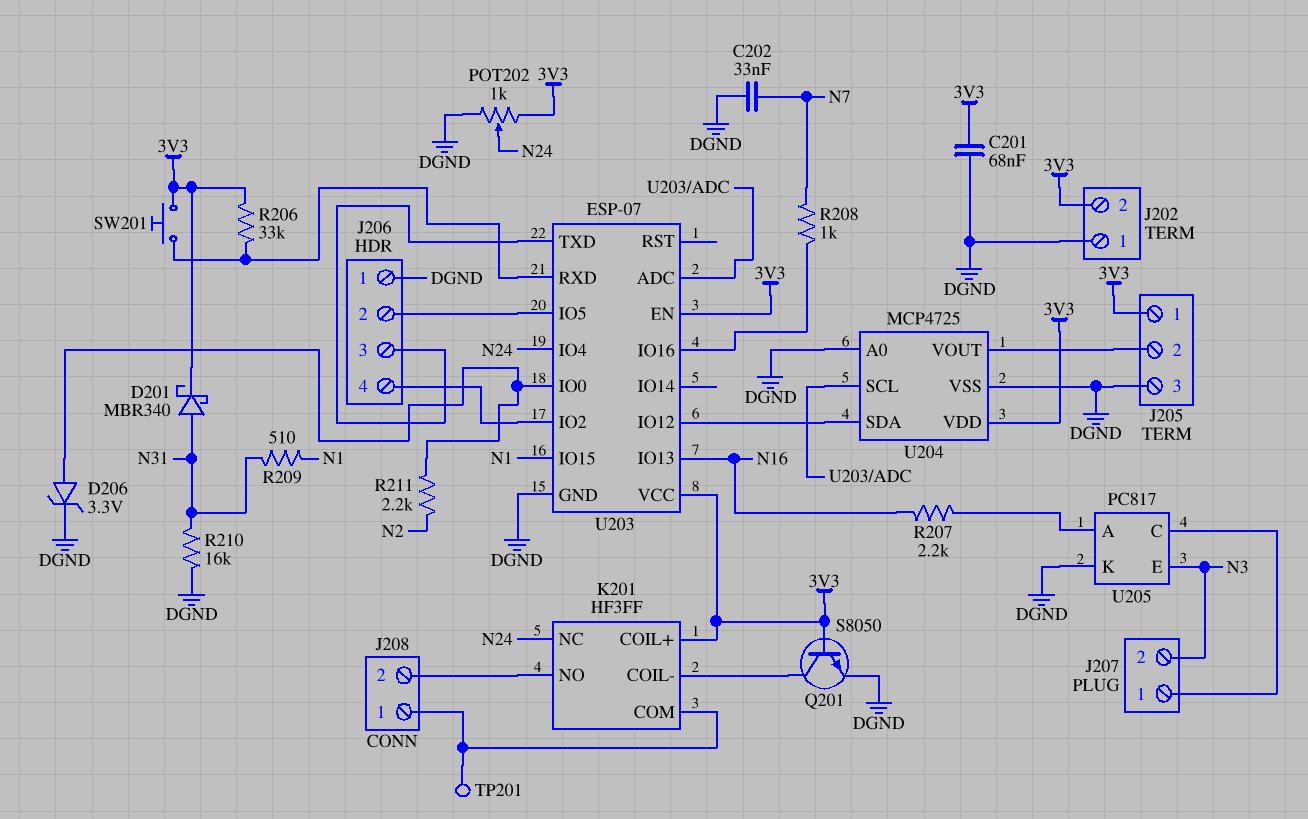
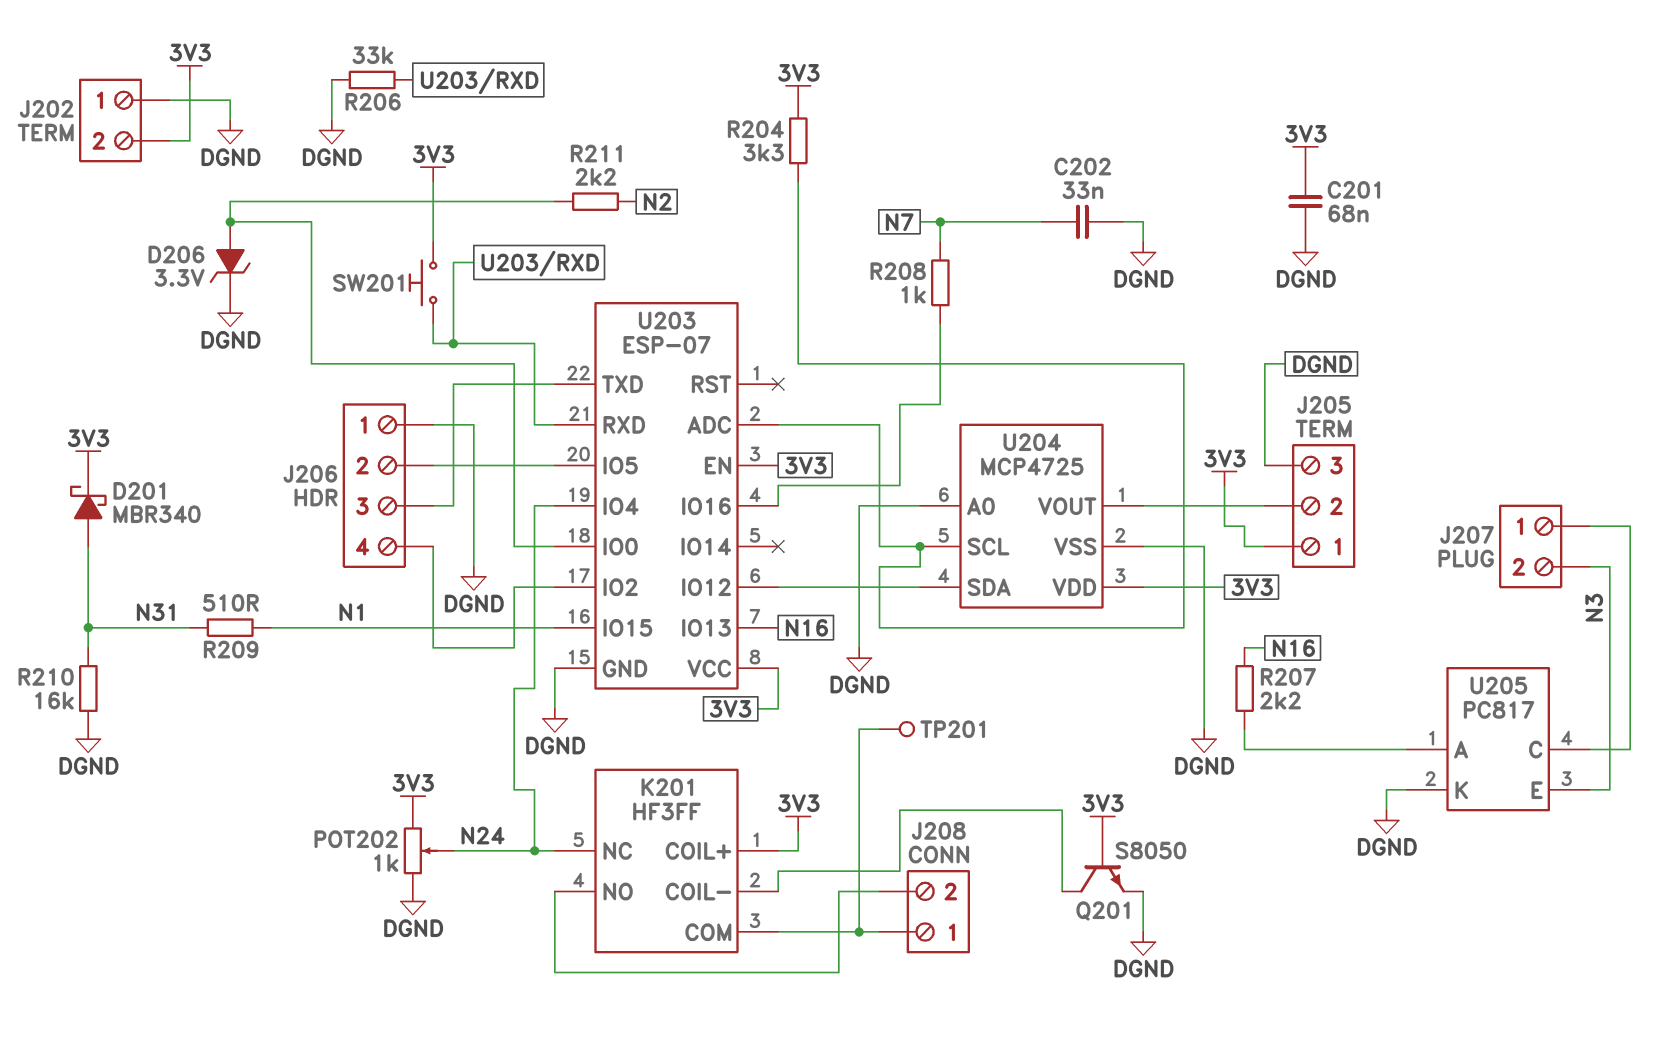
R204: none -> 3.3k (3V3, U203/ADC)
R206: 33k (3V3, U203/RXD) -> 33k (DGND, U203/RXD)

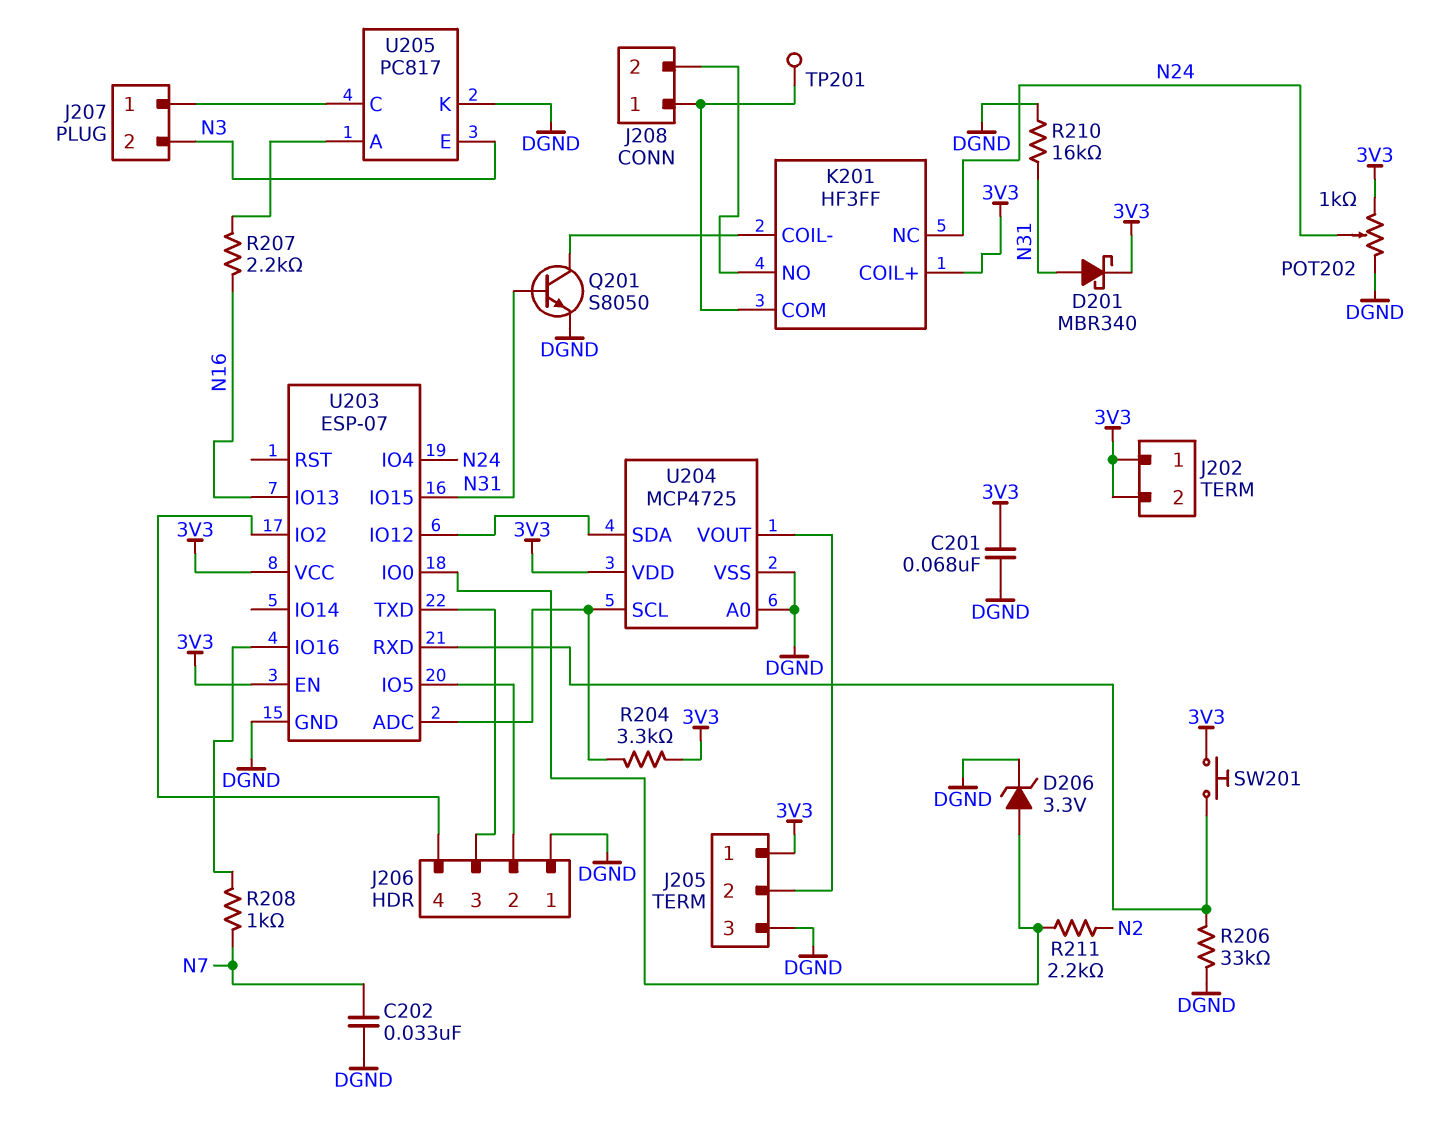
J202 pin 1: DGND -> 3V3
Q201: NPN S8050 (B 3V3, C K201/COIL-, E DGND) -> NPN S8050 (B N31, C K201/COIL-, E DGND)
R209: 510 (N1, N31) -> none
U203 pin IO15: N1 -> N31

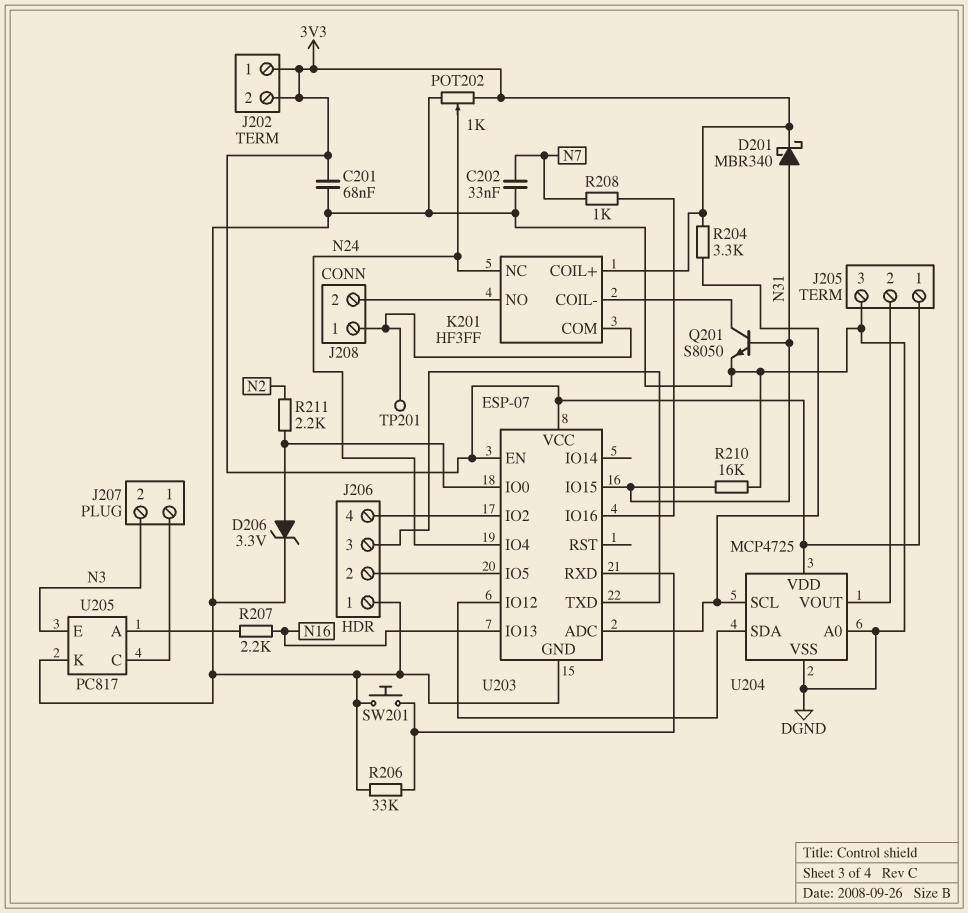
SW201: button (3V3, U203/RXD) -> button (DGND, U203/RXD)

